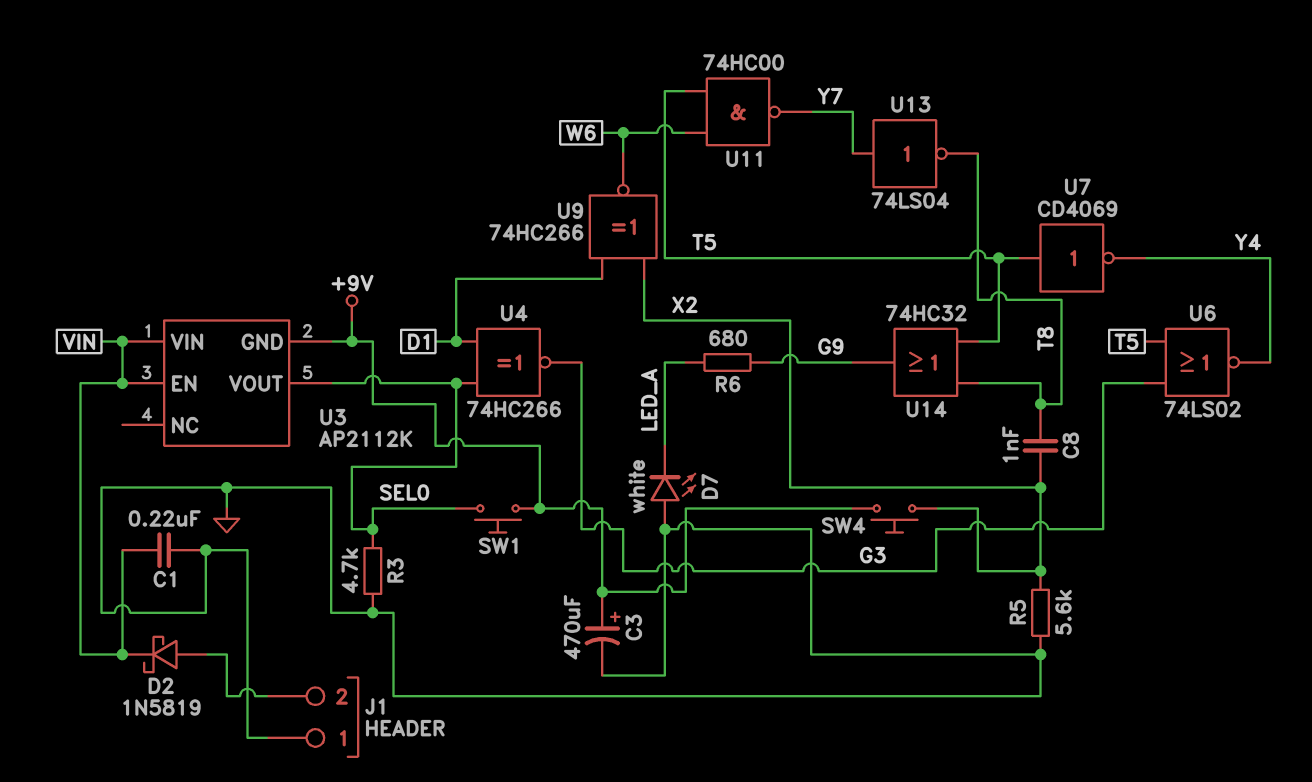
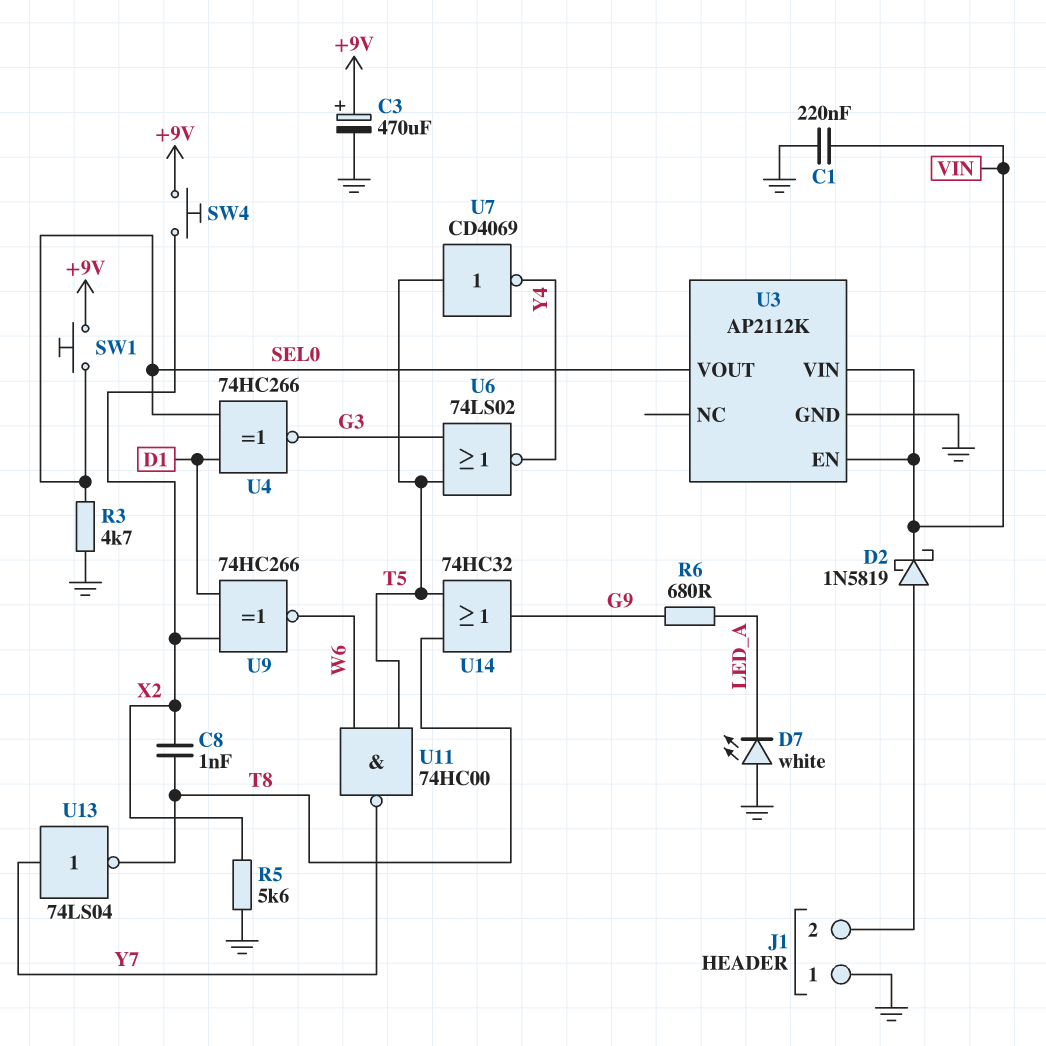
U3 pin GND: +9V -> GND

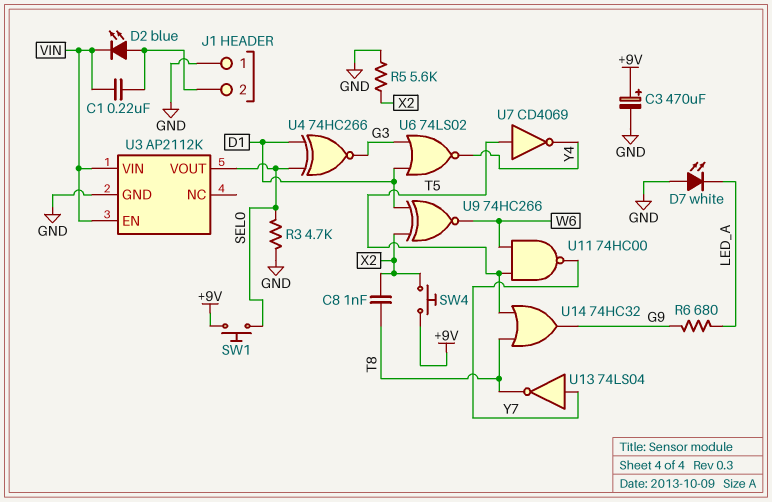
C1: 220nF (GND, VIN) -> 220nF (J1/2, VIN)
D2: schottky 1N5819 (A J1/2, K VIN) -> LED blue (A J1/2, K VIN)
U6: NOR 74LS02 (in G3, in T5, out Y4) -> NOR 74LS02 (in D1, in G3, out Y4)

